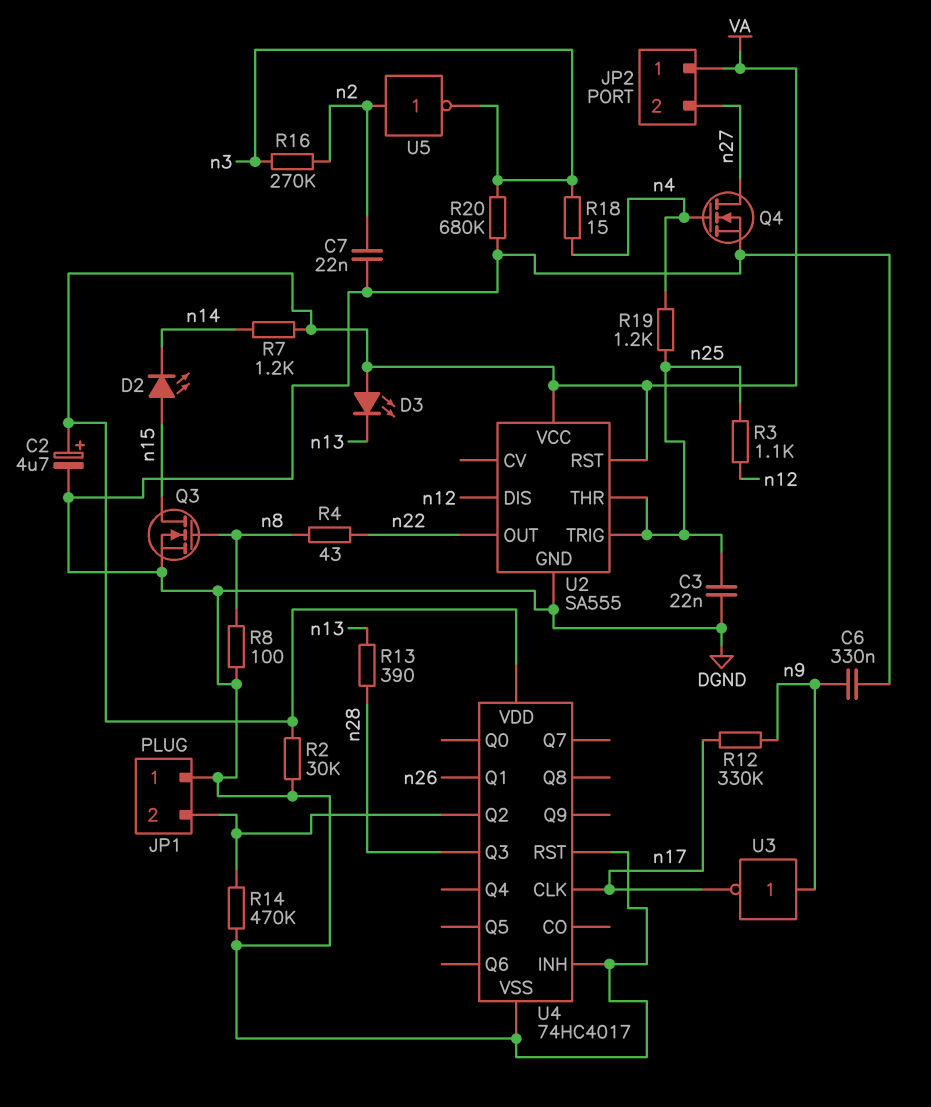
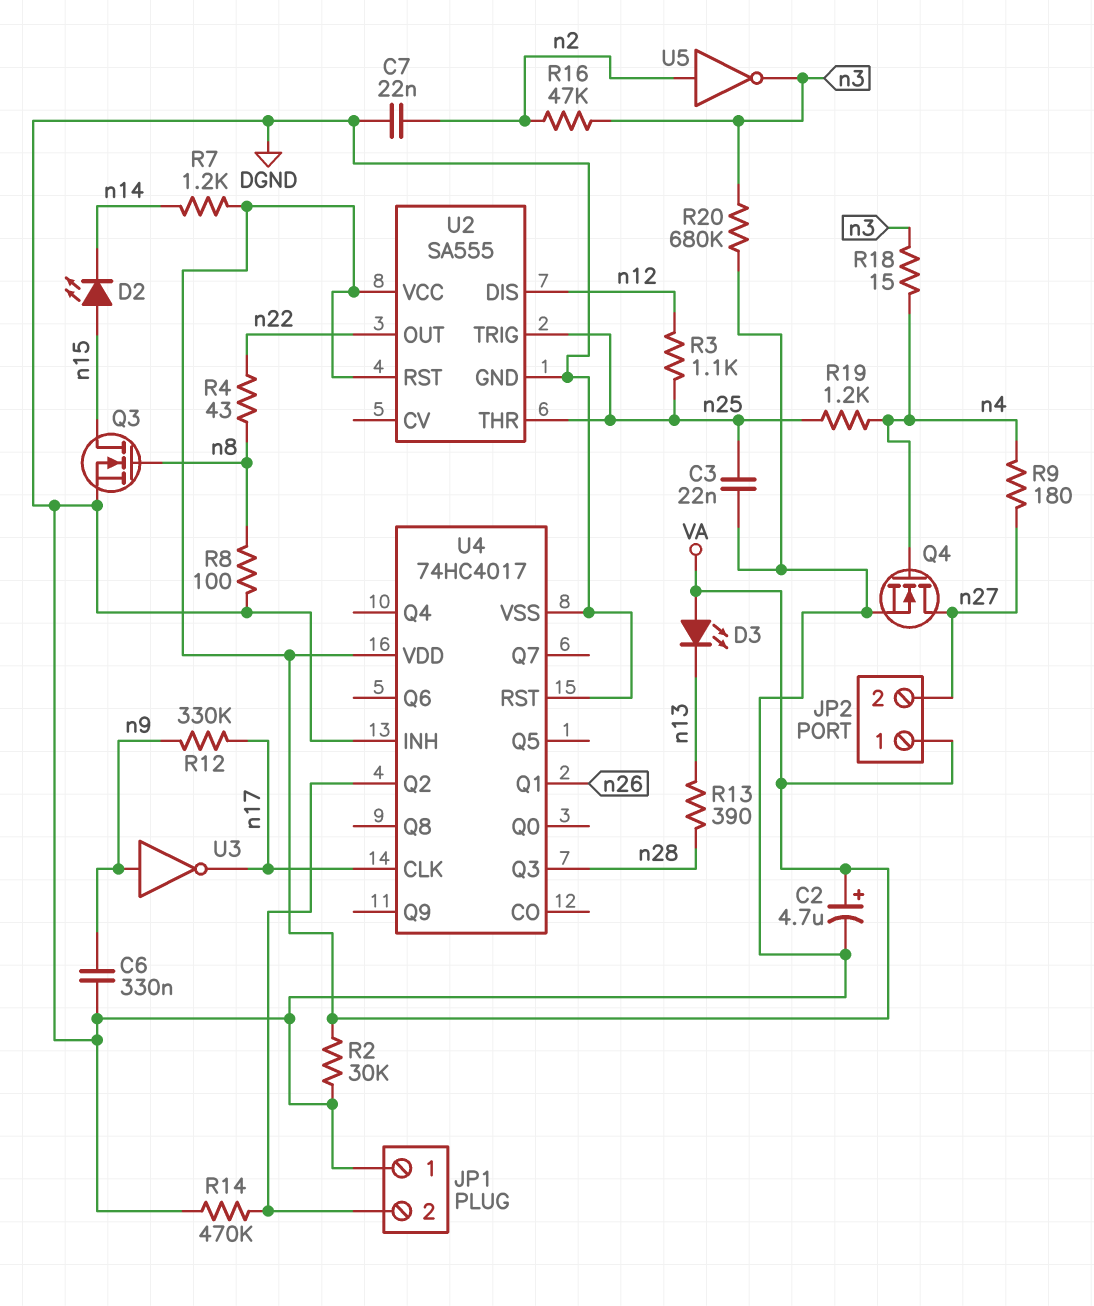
R9: none -> 180 (n4, n27)
R16: 270k (n2, n3) -> 47k (n2, n3)

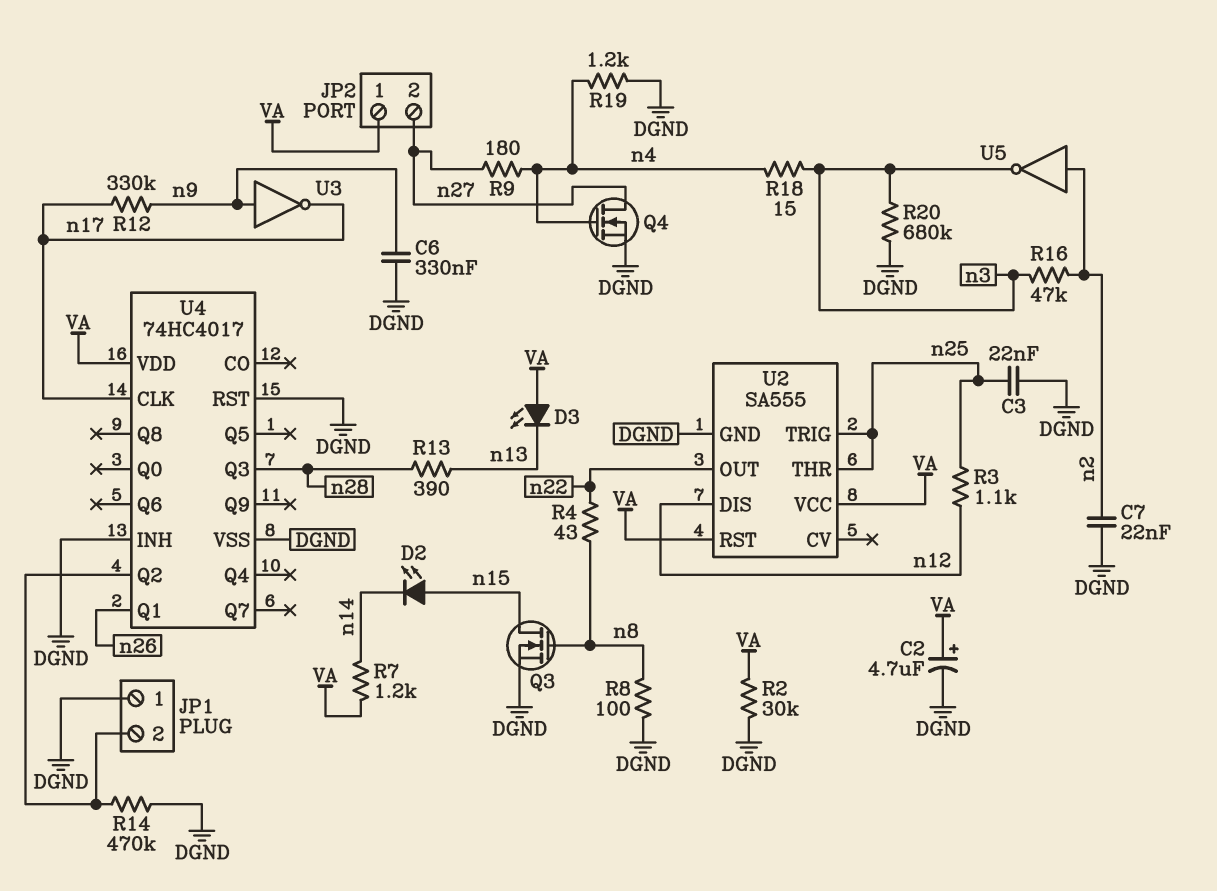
R19: 1.2k (n4, n25) -> 1.2k (DGND, n4)

